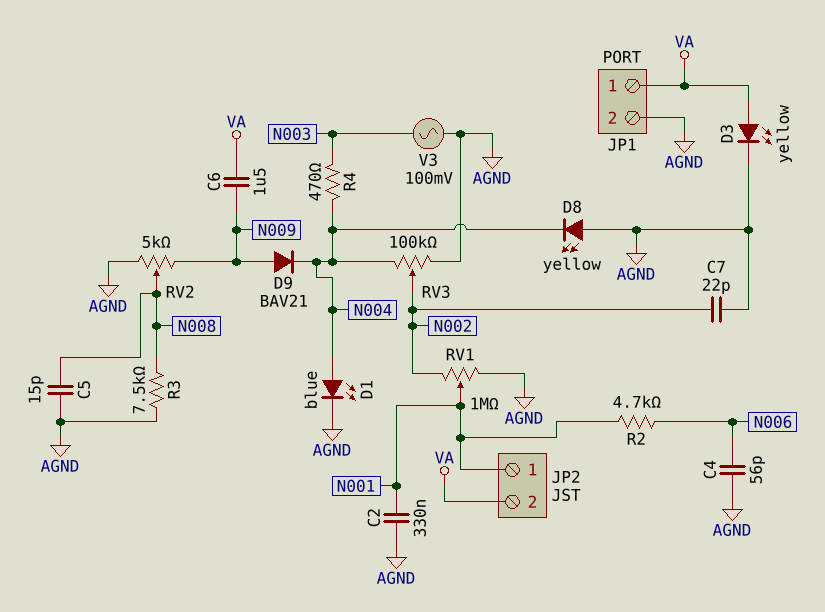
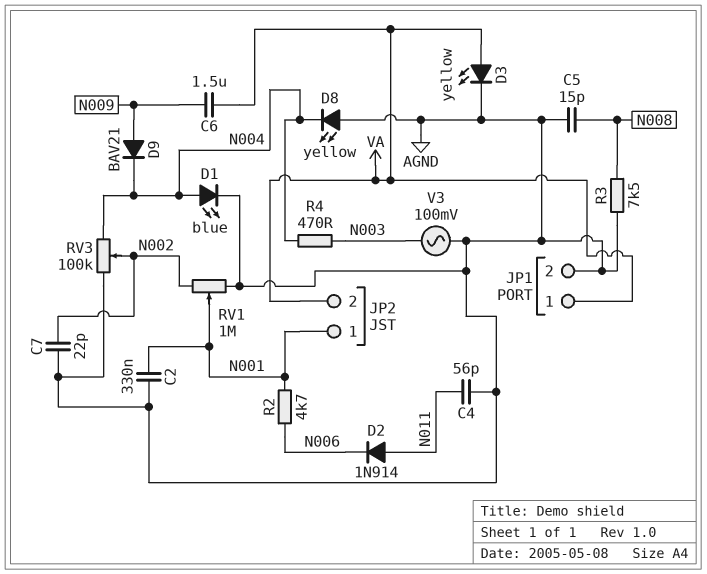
C4: 56pF (AGND, N006) -> 56pF (AGND, N011)
D2: none -> diode 1N914 (A N011, K N006)
RV2: 5k (AGND, N009, wiper N008) -> none

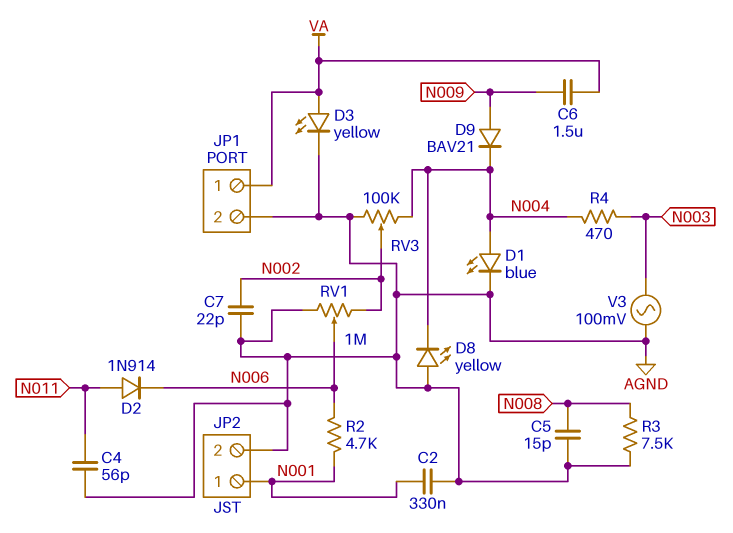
JP2 pin 2: VA -> AGND
RV1: 1M (AGND, N002, wiper N001) -> 1M (AGND, N002, wiper N006)

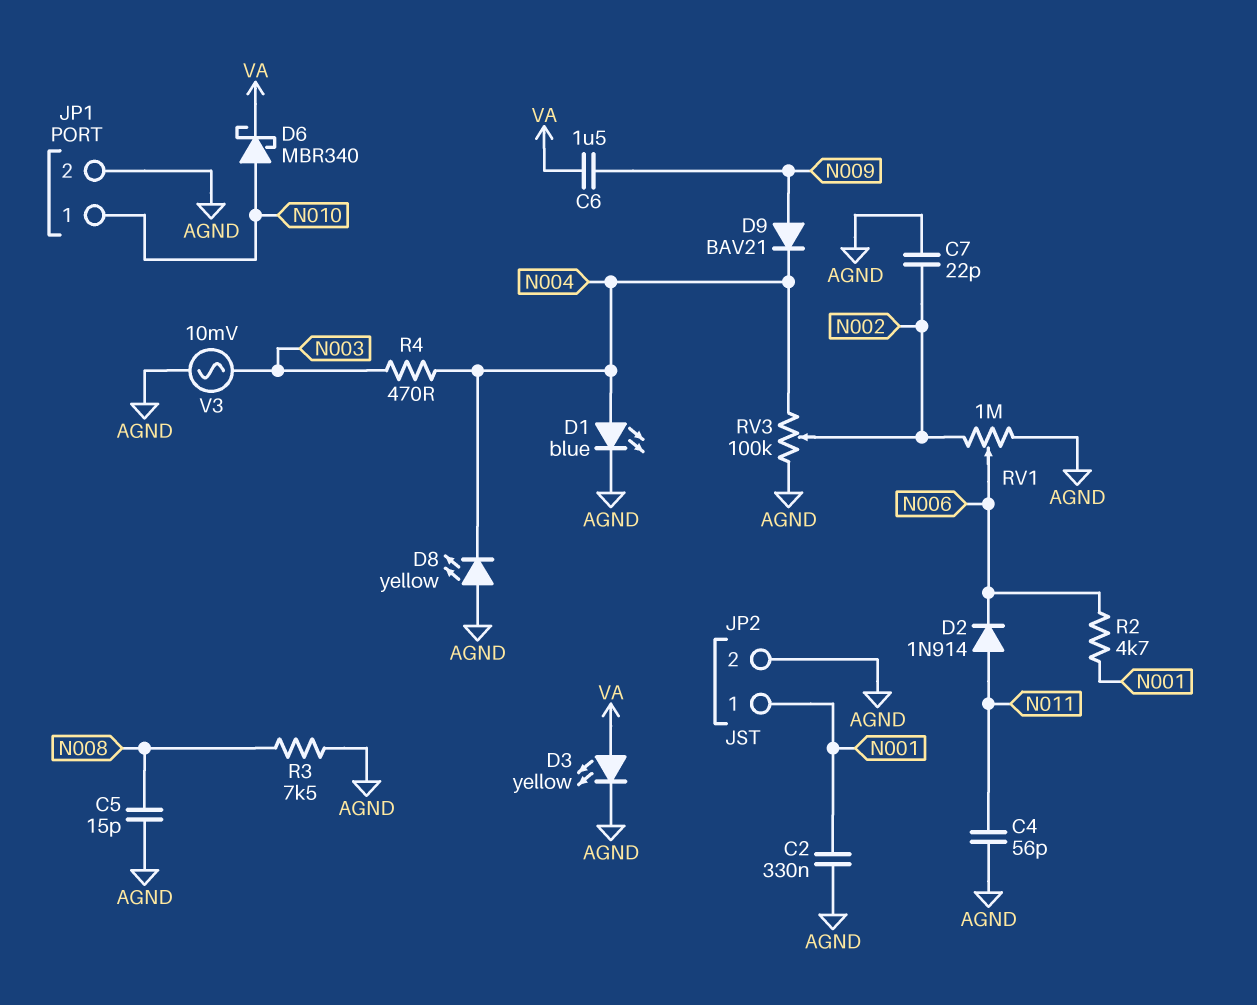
D6: none -> schottky MBR340 (A N010, K VA)
JP1 pin 1: VA -> N010
V3: AC 100mV (AGND, N003) -> AC 10mV (AGND, N003)

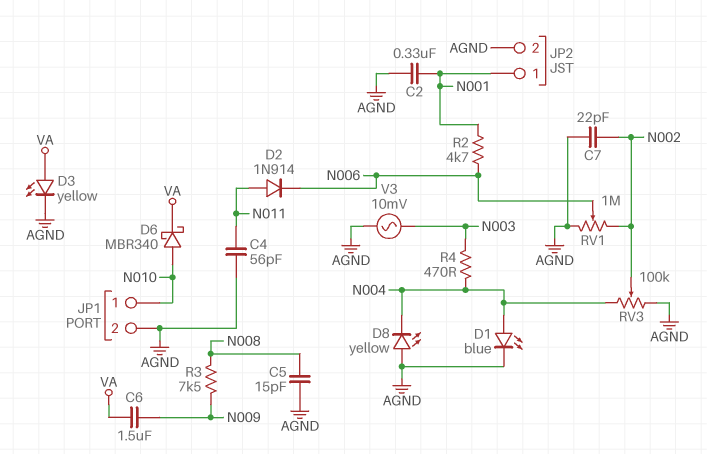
D9: diode BAV21 (A N009, K N004) -> none
R3: 7.5k (AGND, N008) -> 7.5k (N008, N009)

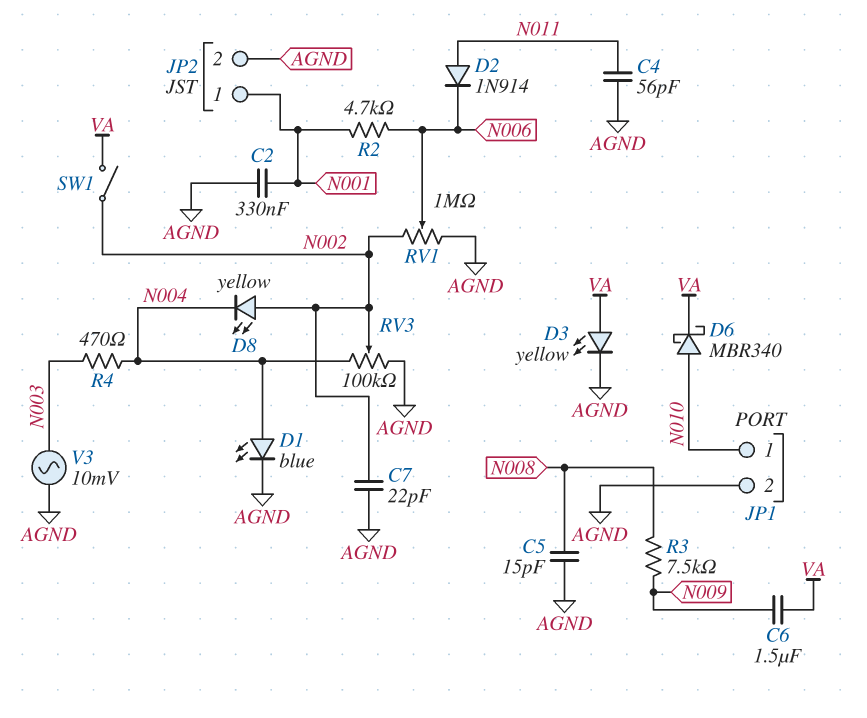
D8: LED yellow (A AGND, K N004) -> LED yellow (A N002, K N004)
SW1: none -> switch (N002, VA)

